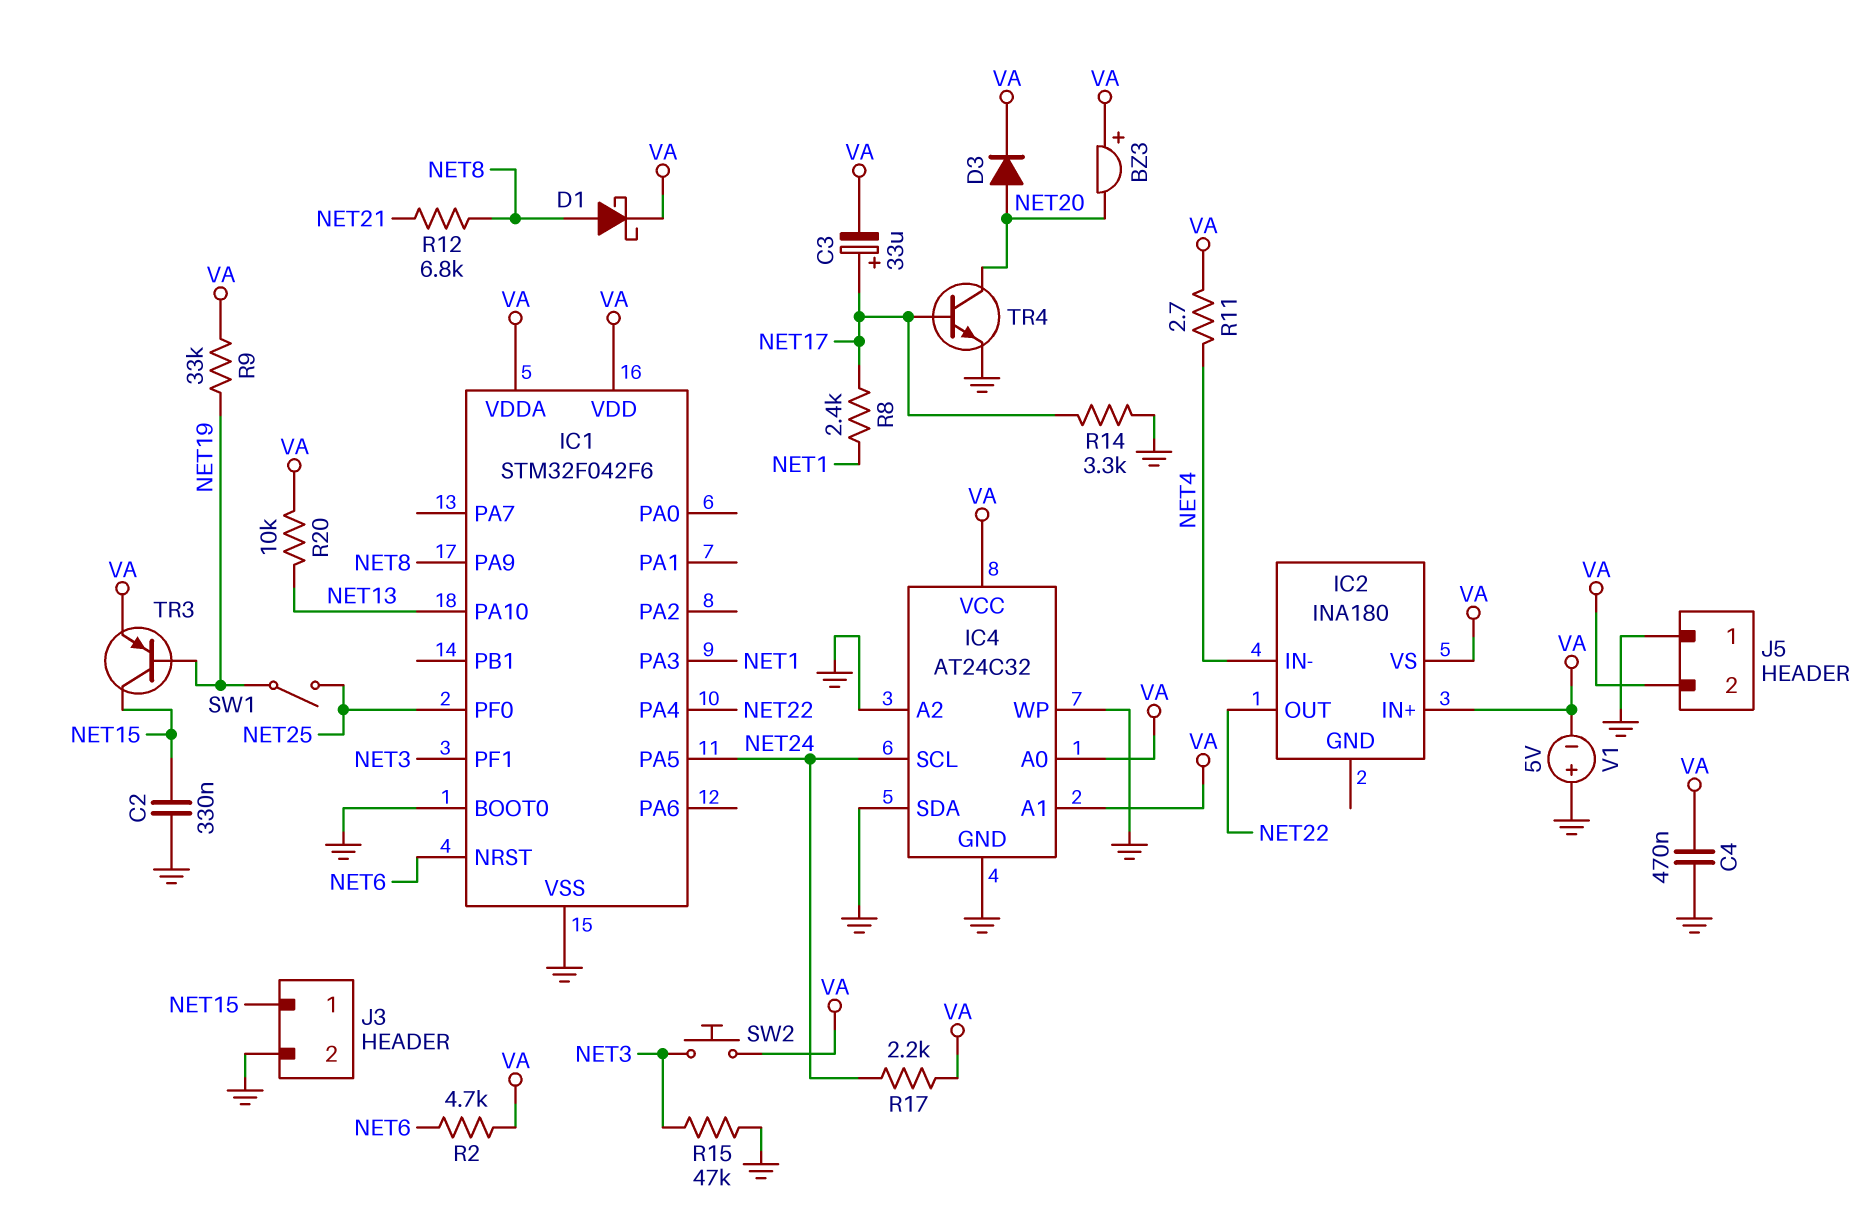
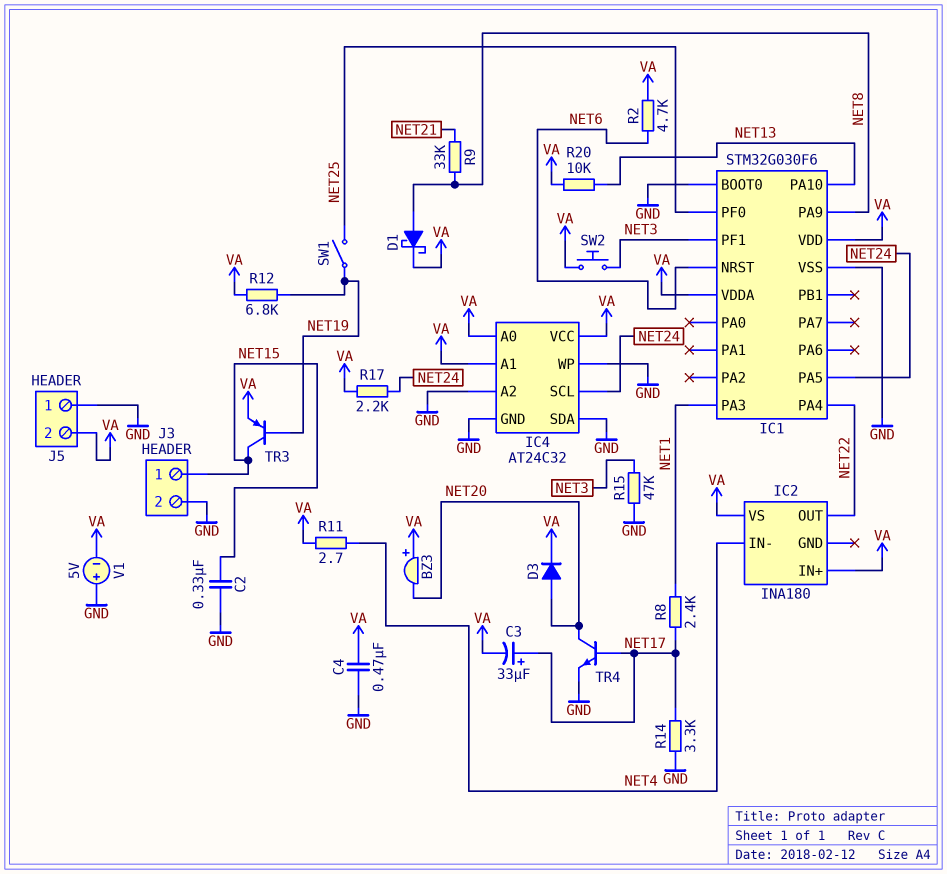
IC1: STM32F042F6 -> STM32G030F6
R9: 33k (NET19, VA) -> 33k (NET8, NET21)
R12: 6.8k (NET8, NET21) -> 6.8k (NET19, VA)

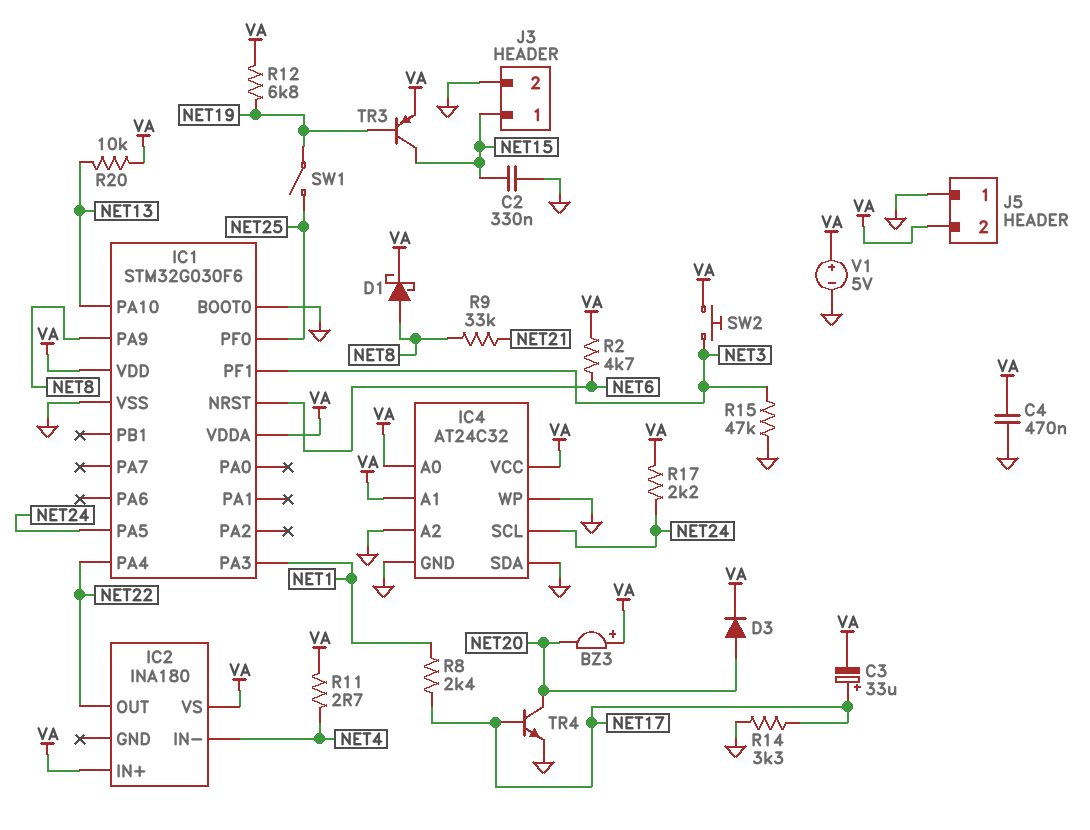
V1: 5V (plus GND, minus VA) -> 5V (plus VA, minus GND)

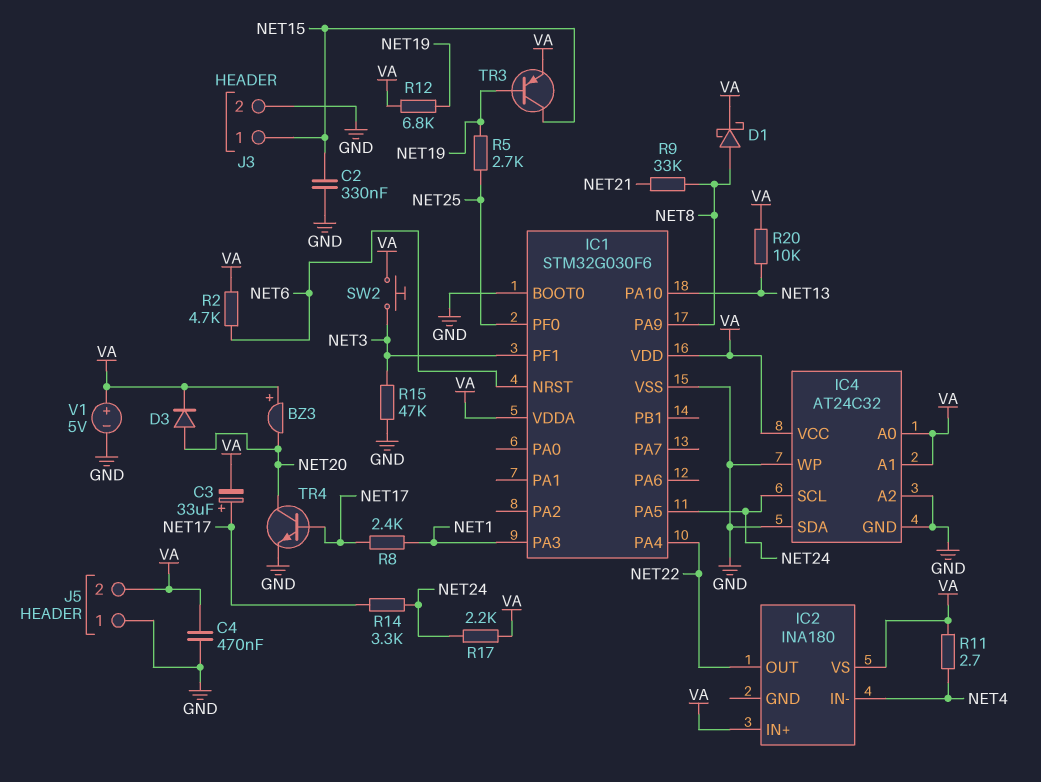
R5: none -> 2.7k (NET19, NET25)
R14: 3.3k (GND, NET17) -> 3.3k (NET17, NET24)
SW1: switch (NET19, NET25) -> none

